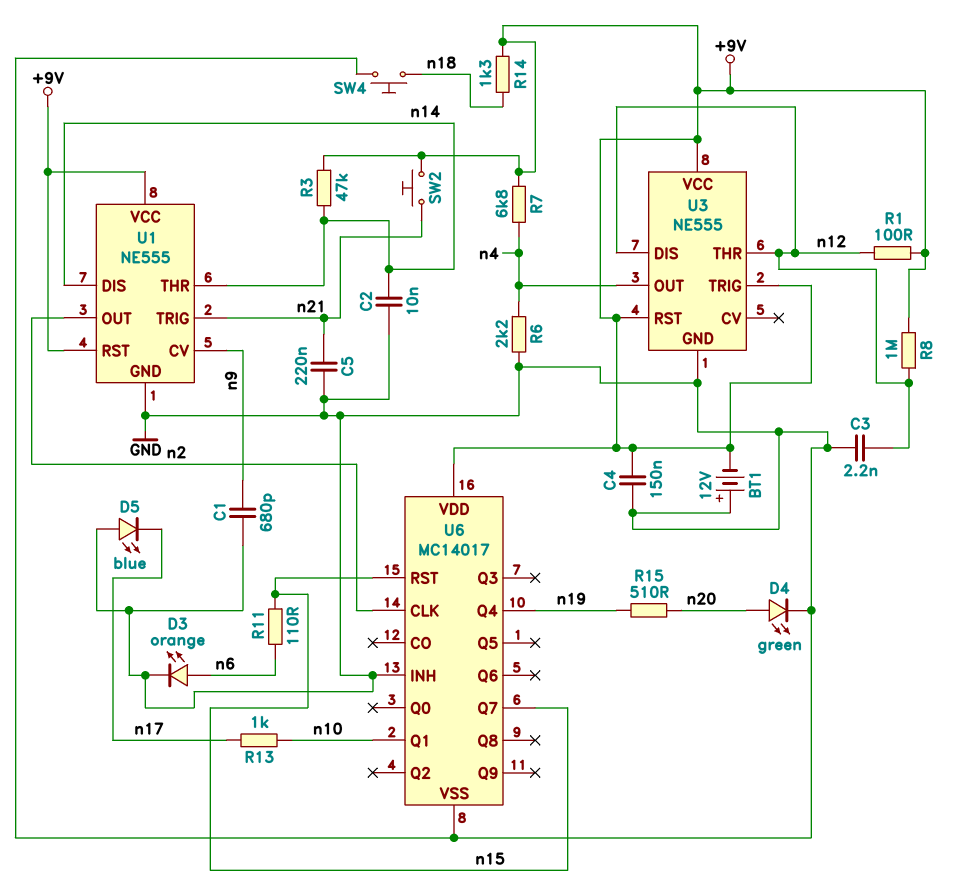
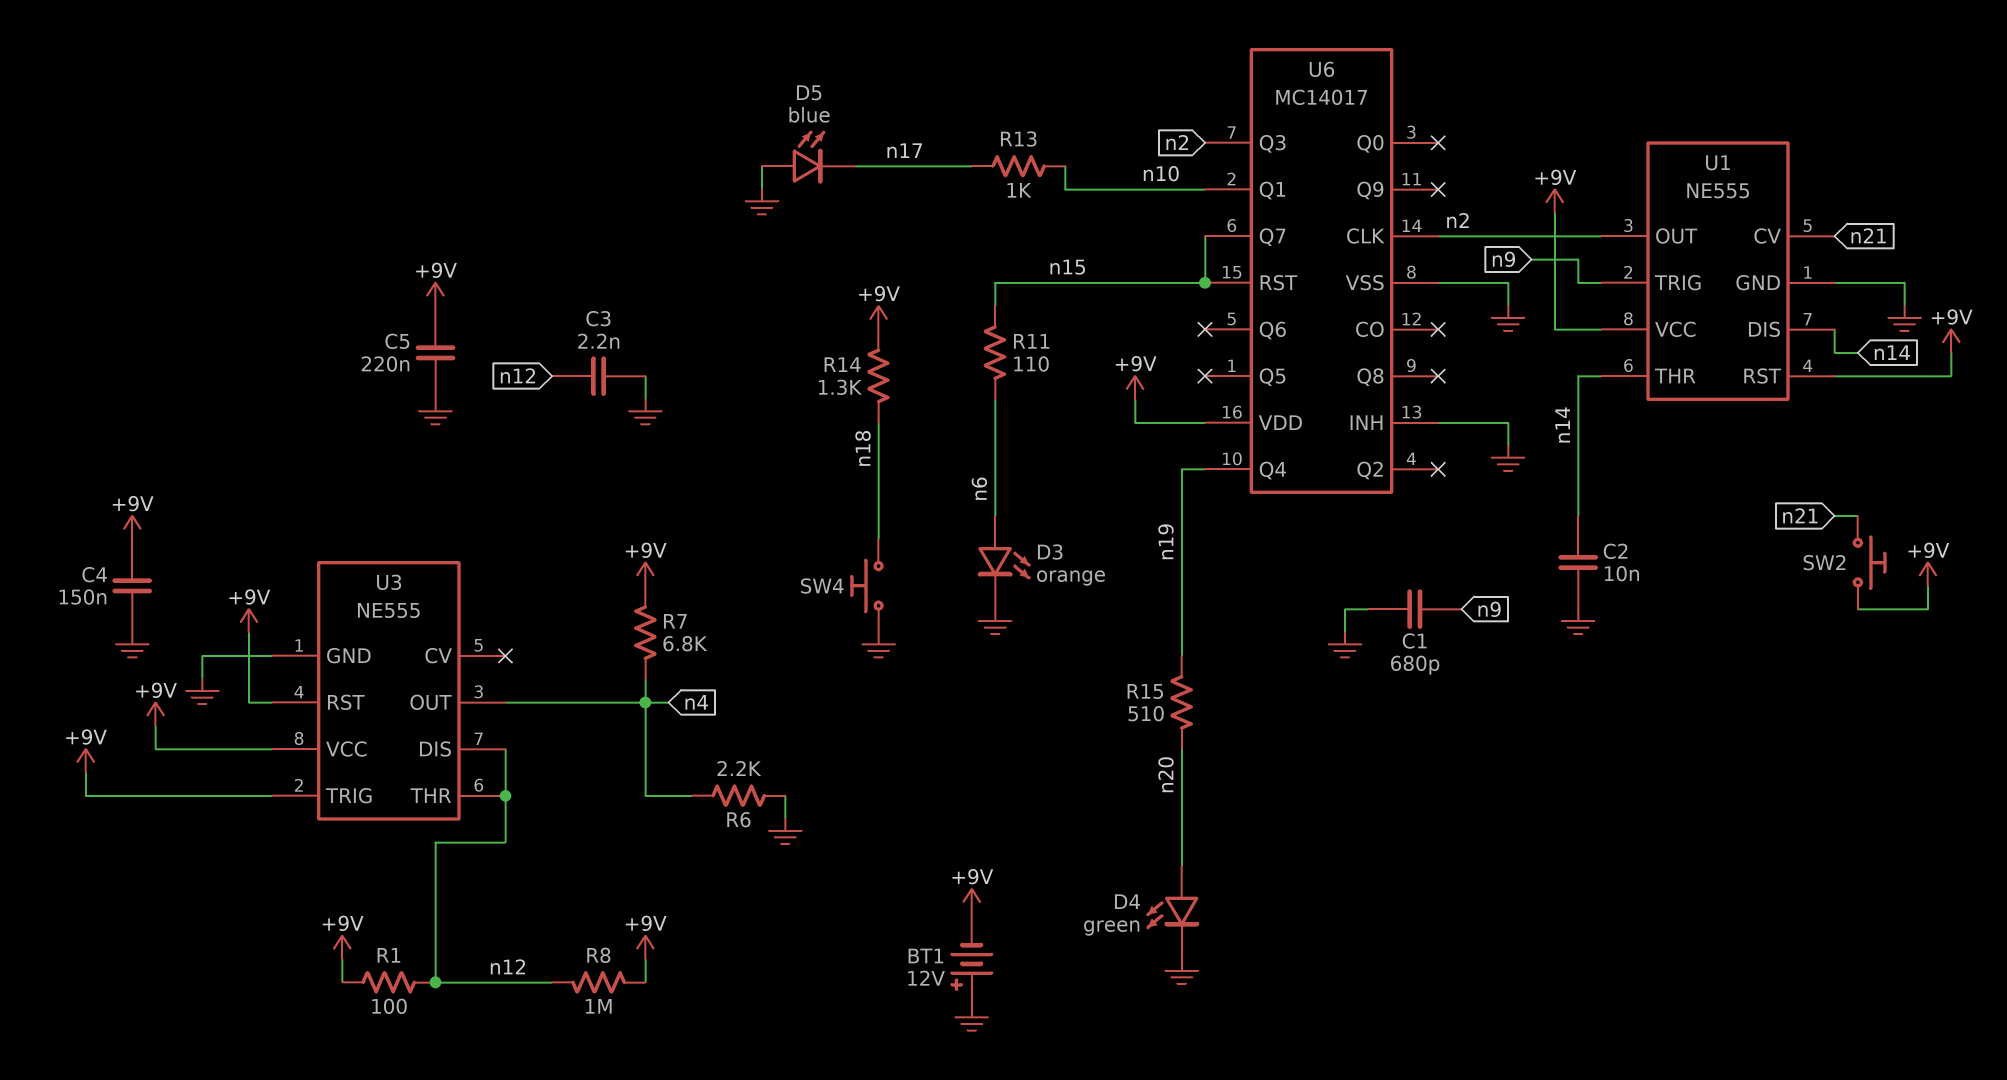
C5: 220nF (GND, n21) -> 220nF (+9V, GND)
R3: 47k (+9V, n14) -> none
U1 pin CV: n9 -> n21
U1 pin TRIG: n21 -> n9
U6 pin Q3: none -> n2

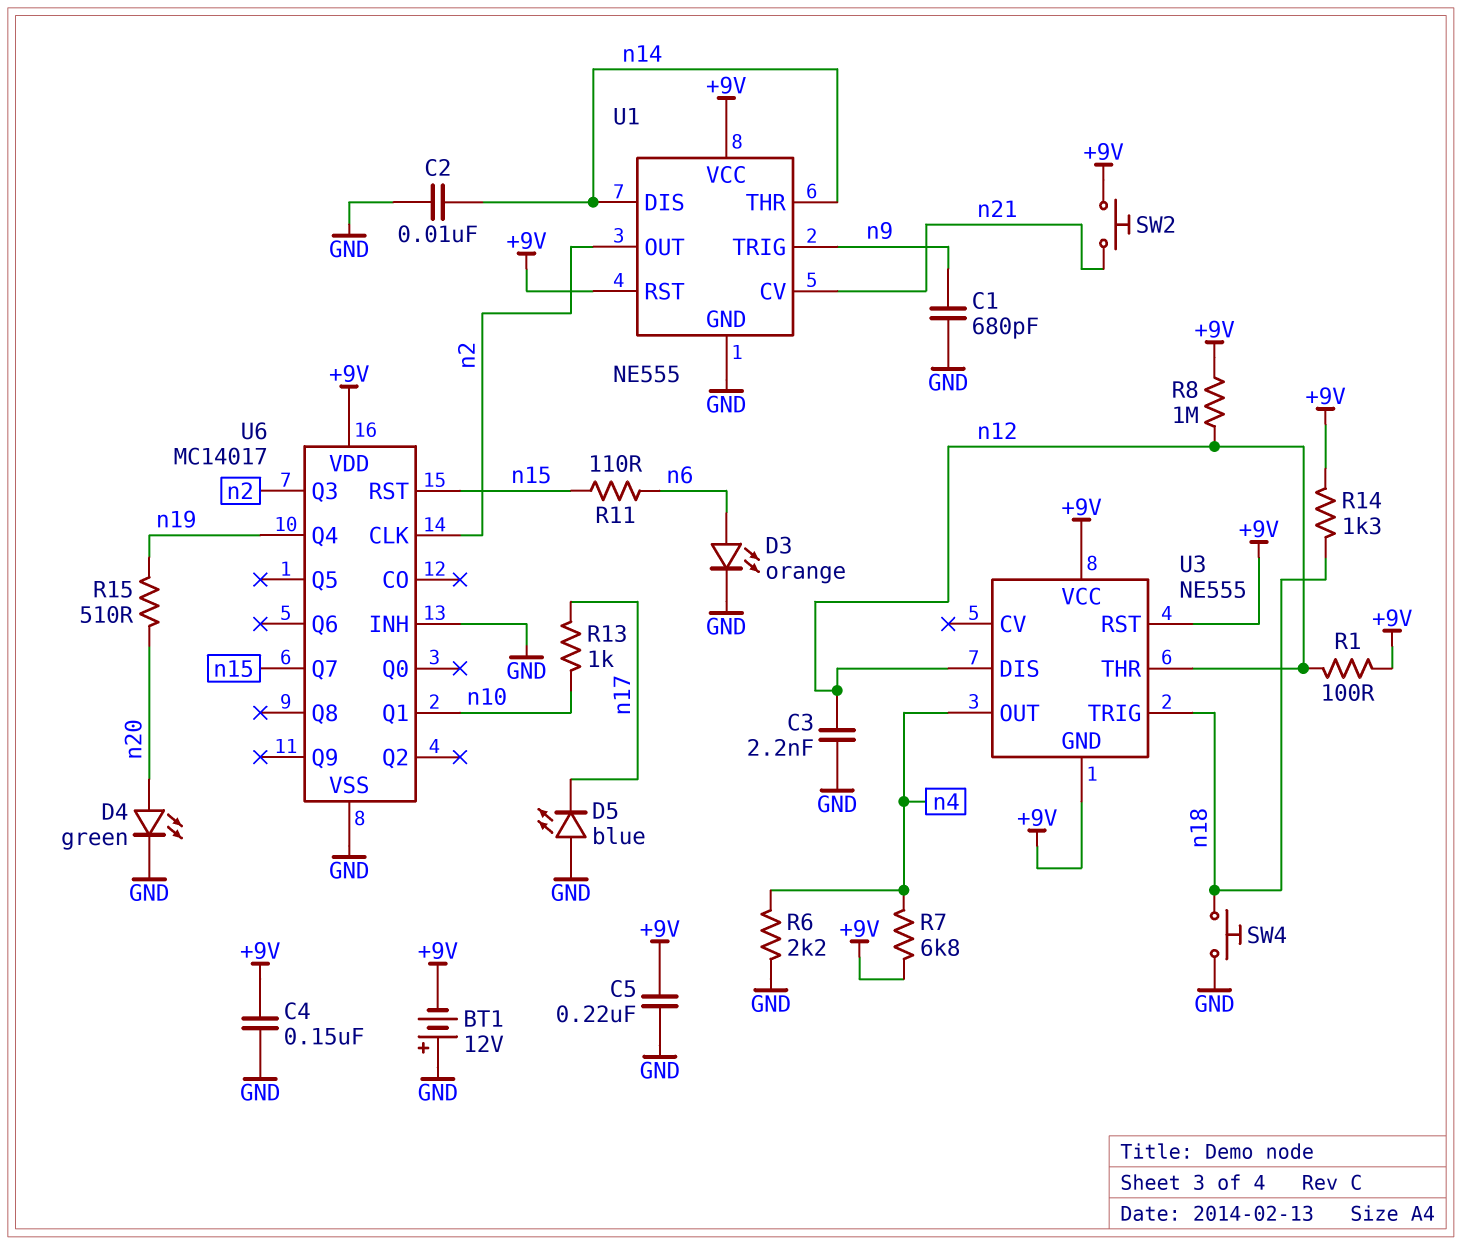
U3 pin GND: GND -> +9V
U3 pin TRIG: +9V -> n18

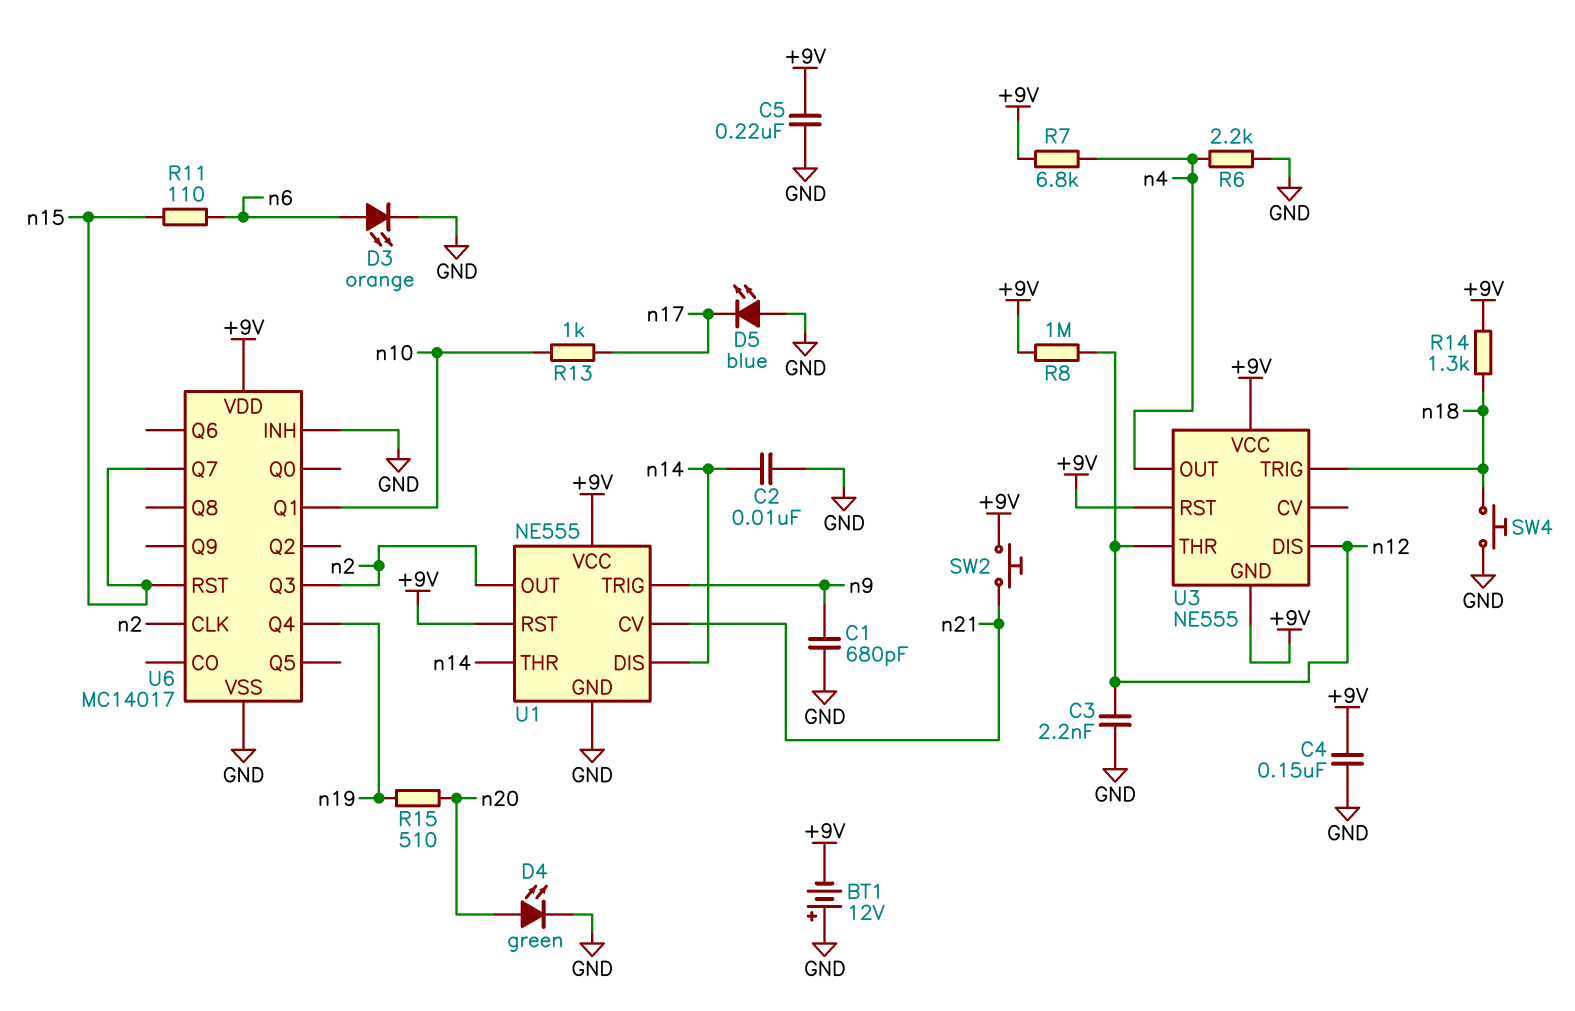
R1: 100 (+9V, n12) -> none

